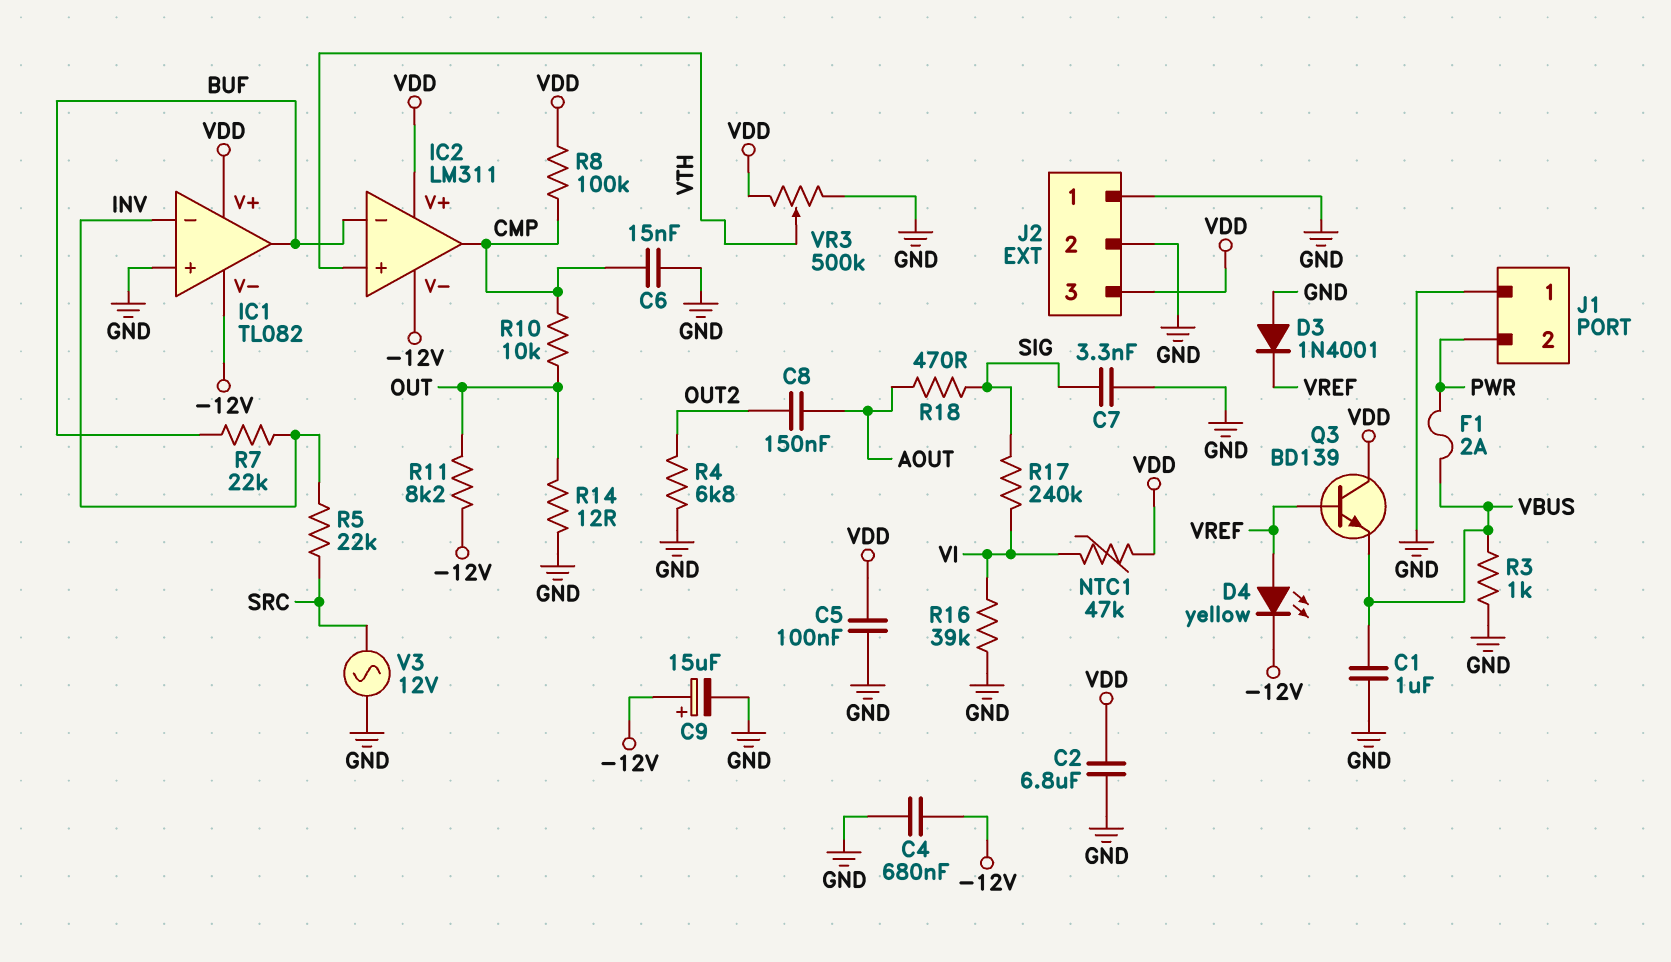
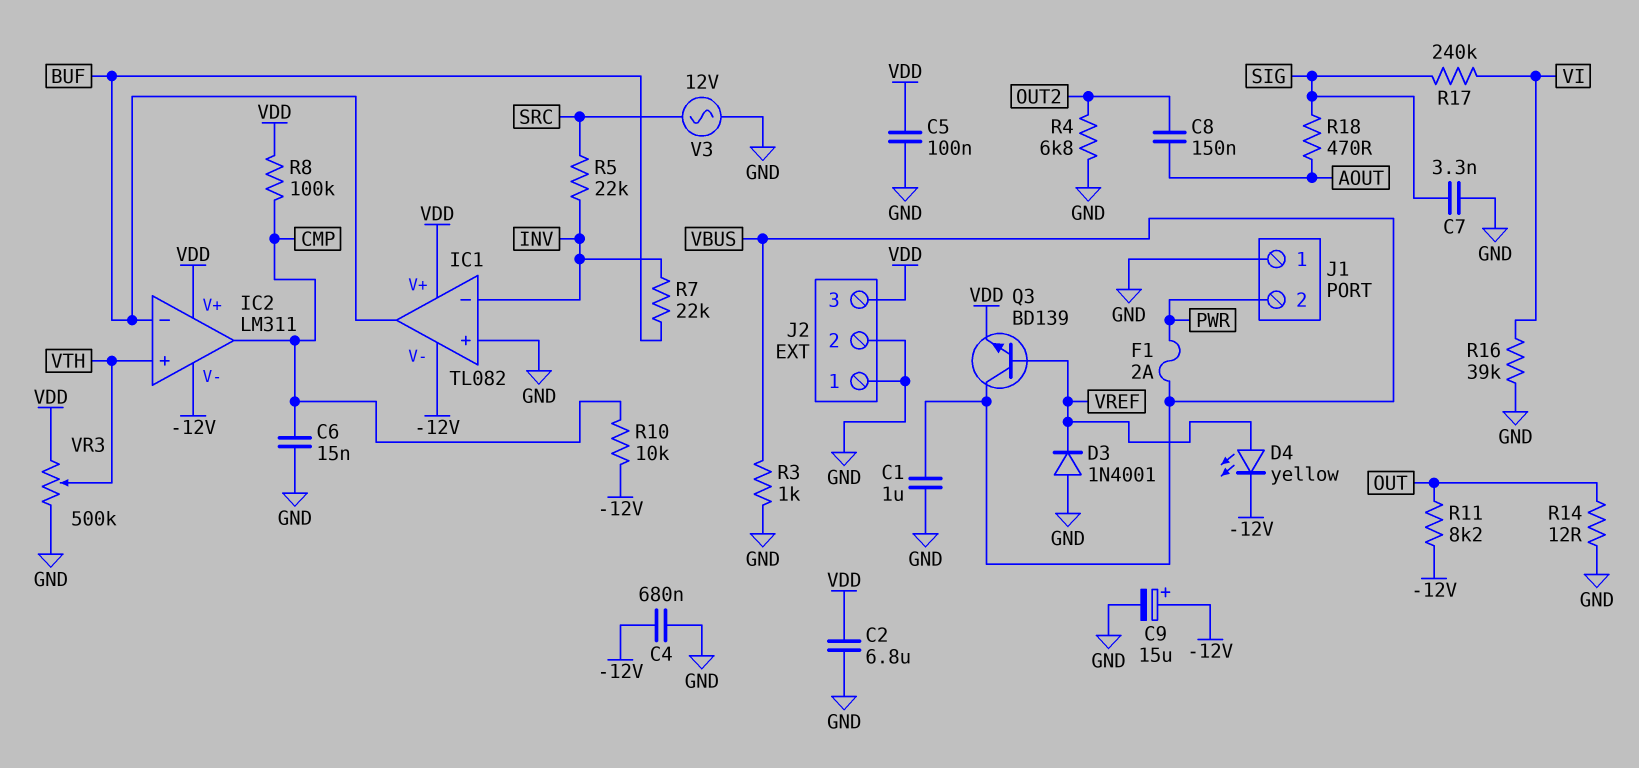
NTC1: 47k (VDD, VI) -> none
Q3: NPN BD139 (B VREF, C VDD, E VBUS) -> NPN BD139 (B VREF, C VBUS, E VDD)
R10: 10k (CMP, OUT) -> 10k (-12V, CMP)

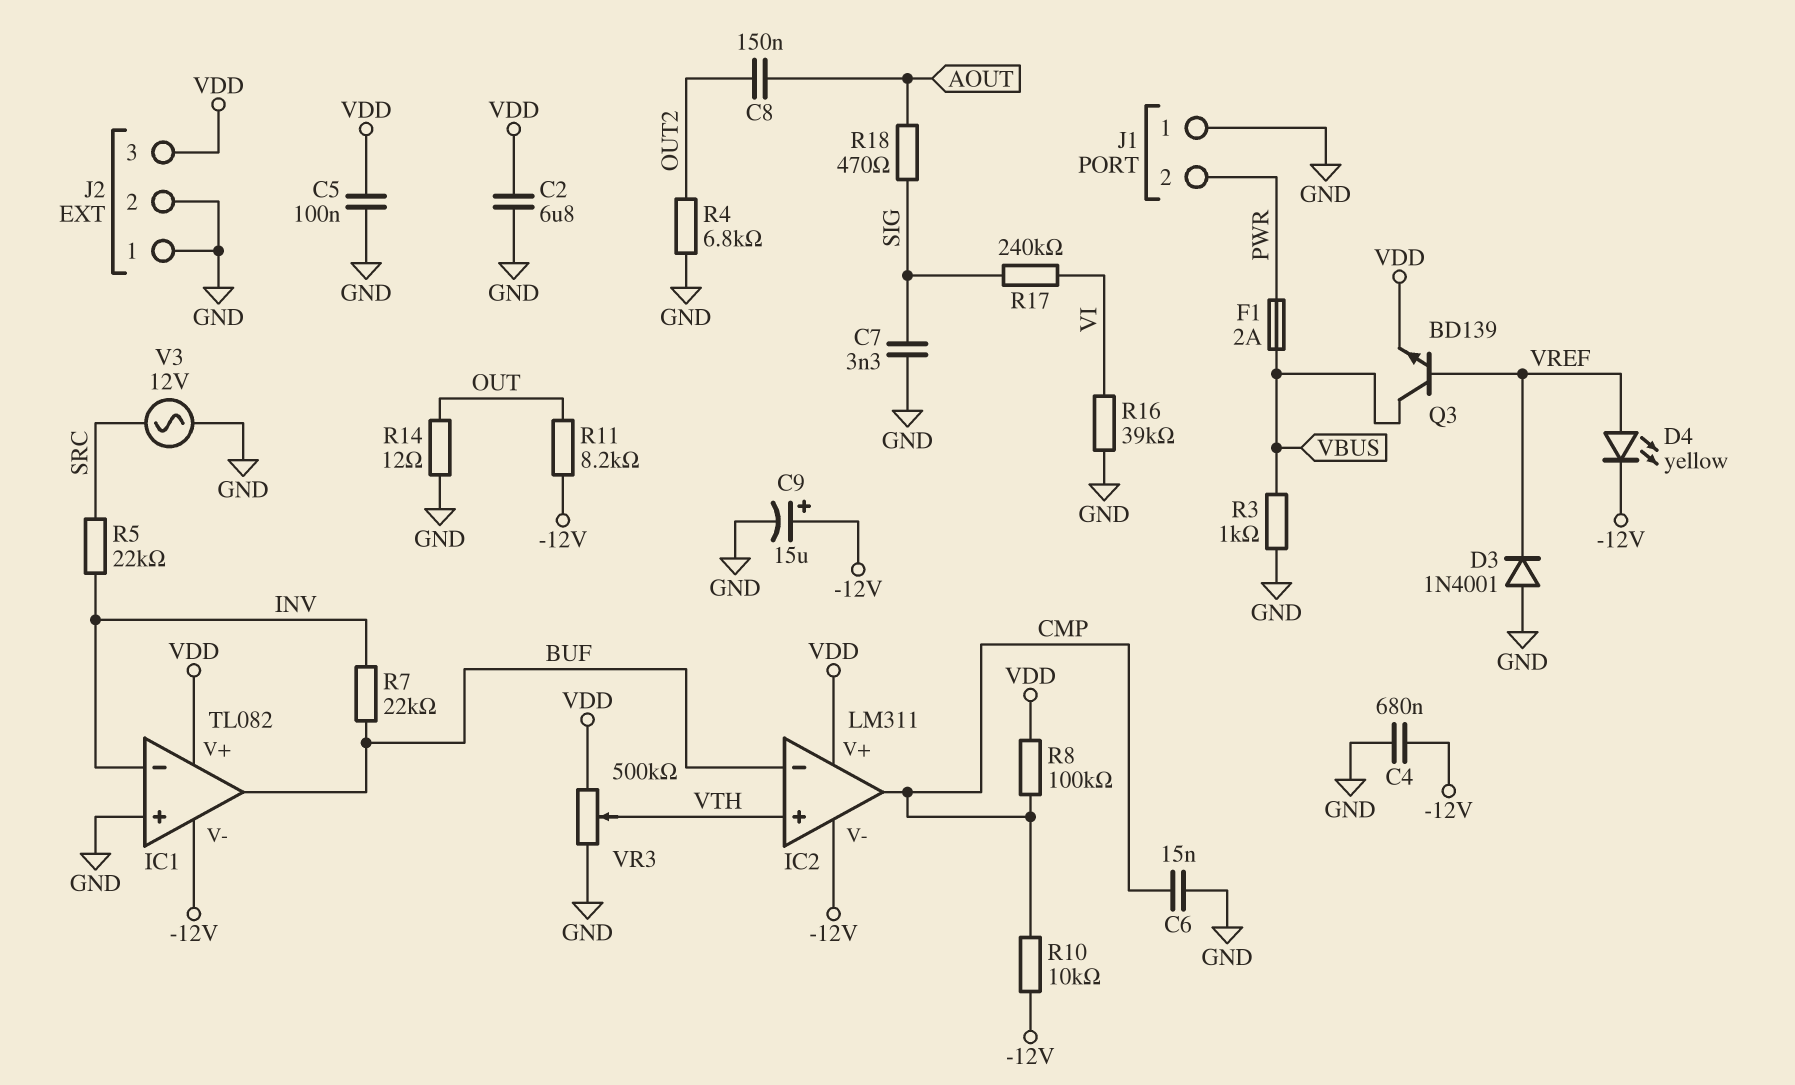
C1: 1uF (GND, VBUS) -> none

